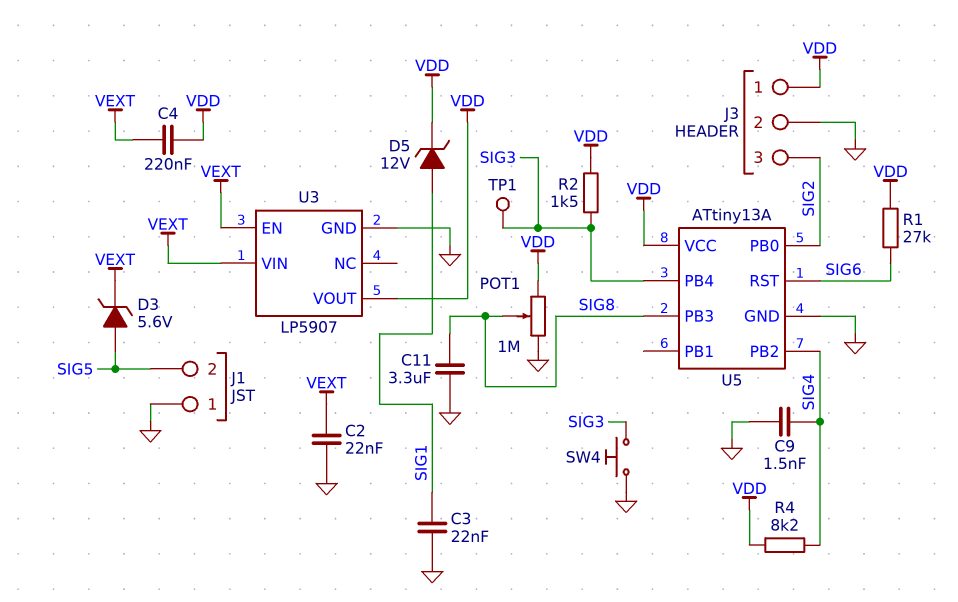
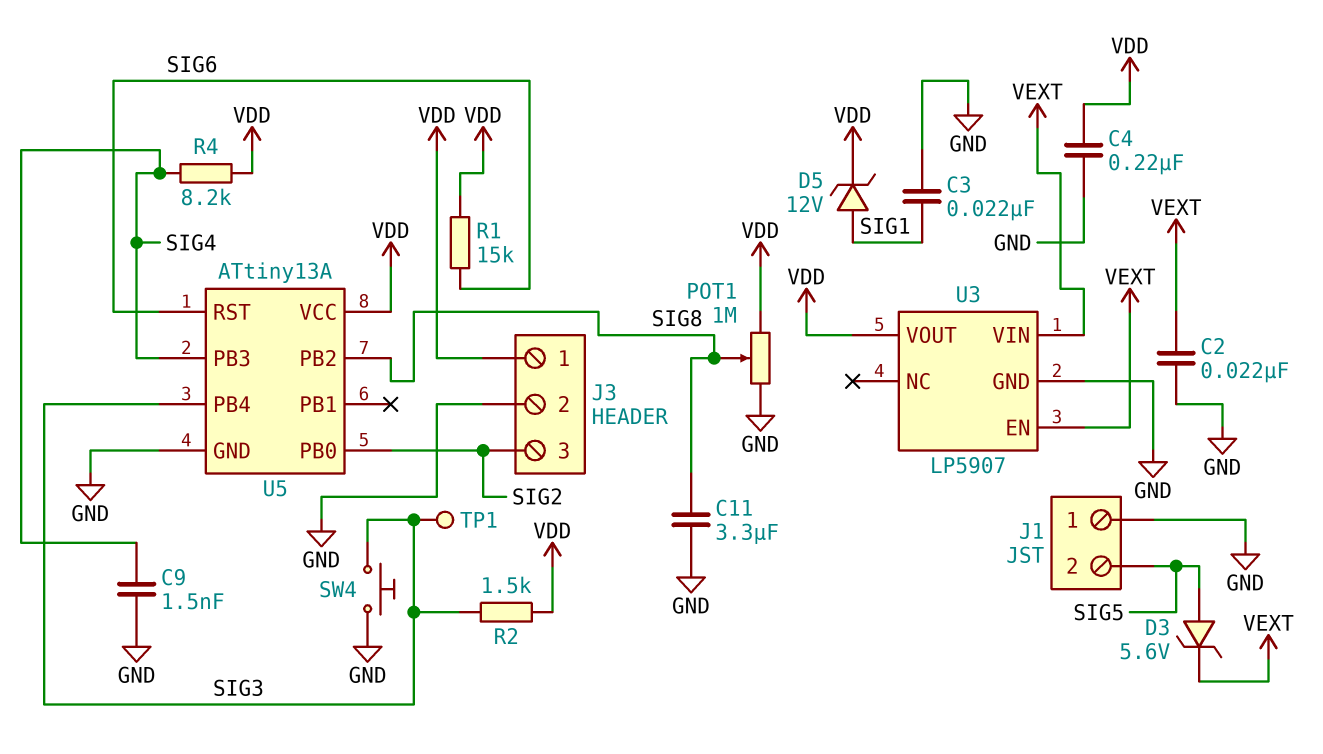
C4: 220nF (VDD, VEXT) -> 220nF (GND, VDD)
R1: 27k (SIG6, VDD) -> 15k (SIG6, VDD)
U5 pin PB2: SIG4 -> SIG8
U5 pin PB3: SIG8 -> SIG4

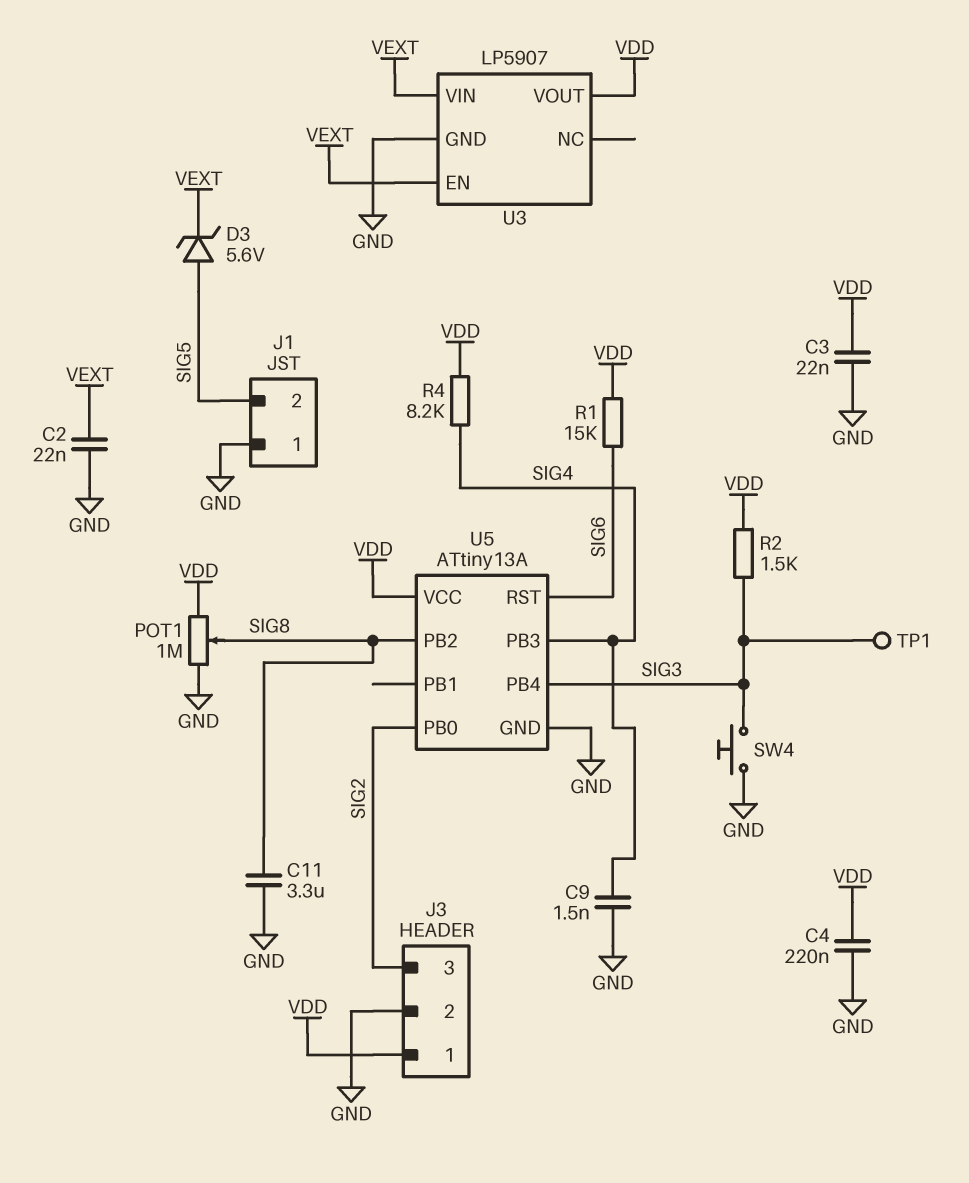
C3: 22nF (GND, SIG1) -> 22nF (GND, VDD)
D5: zener 12V (A SIG1, K VDD) -> none

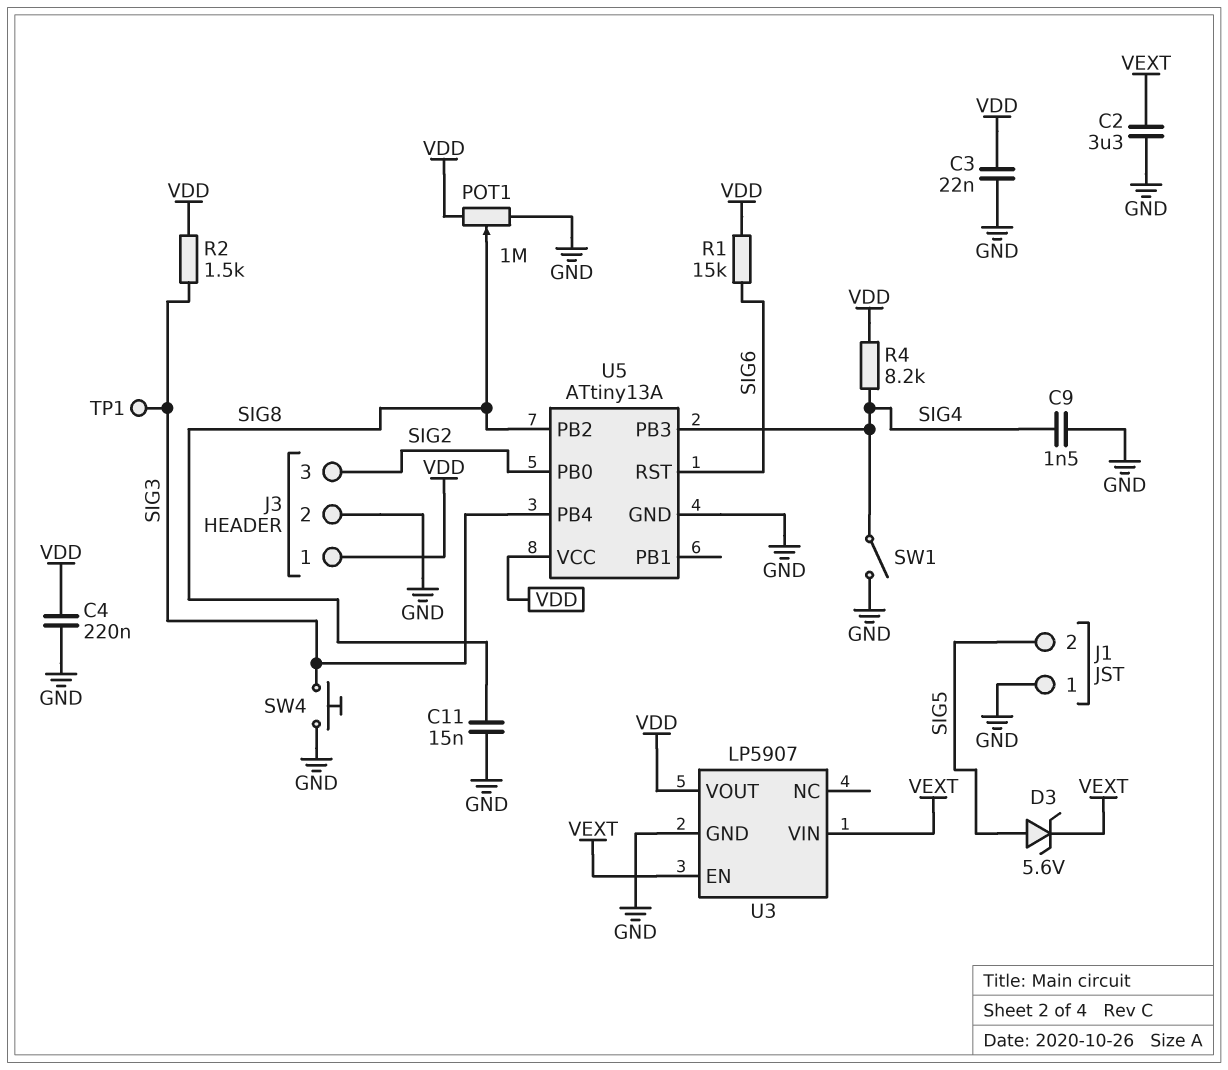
C2: 22nF (GND, VEXT) -> 3.3uF (GND, VEXT)
C11: 3.3uF (GND, SIG8) -> 15nF (GND, SIG8)
SW1: none -> switch (GND, SIG4)

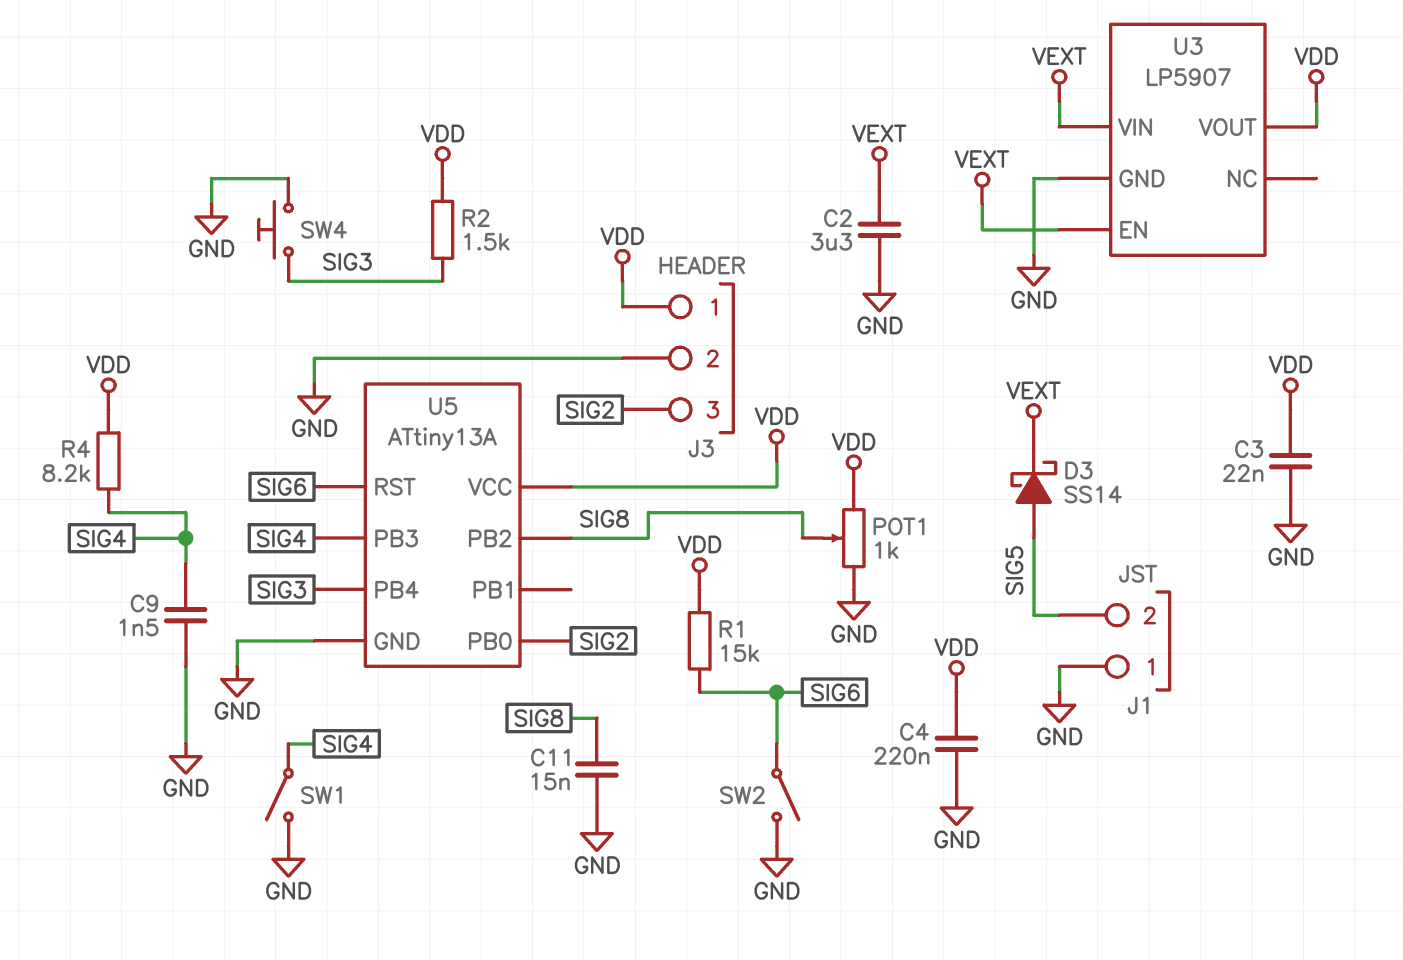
D3: zener 5.6V (A SIG5, K VEXT) -> schottky SS14 (A SIG5, K VEXT)
POT1: 1M (GND, VDD, wiper SIG8) -> 1k (GND, VDD, wiper SIG8)
SW2: none -> switch (GND, SIG6)
TP1: test point (SIG3) -> none

